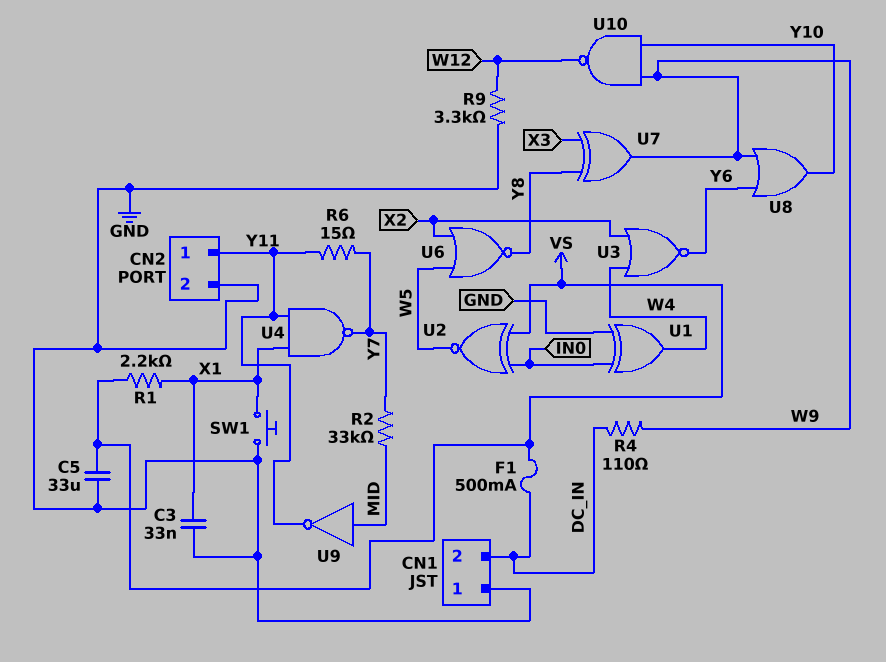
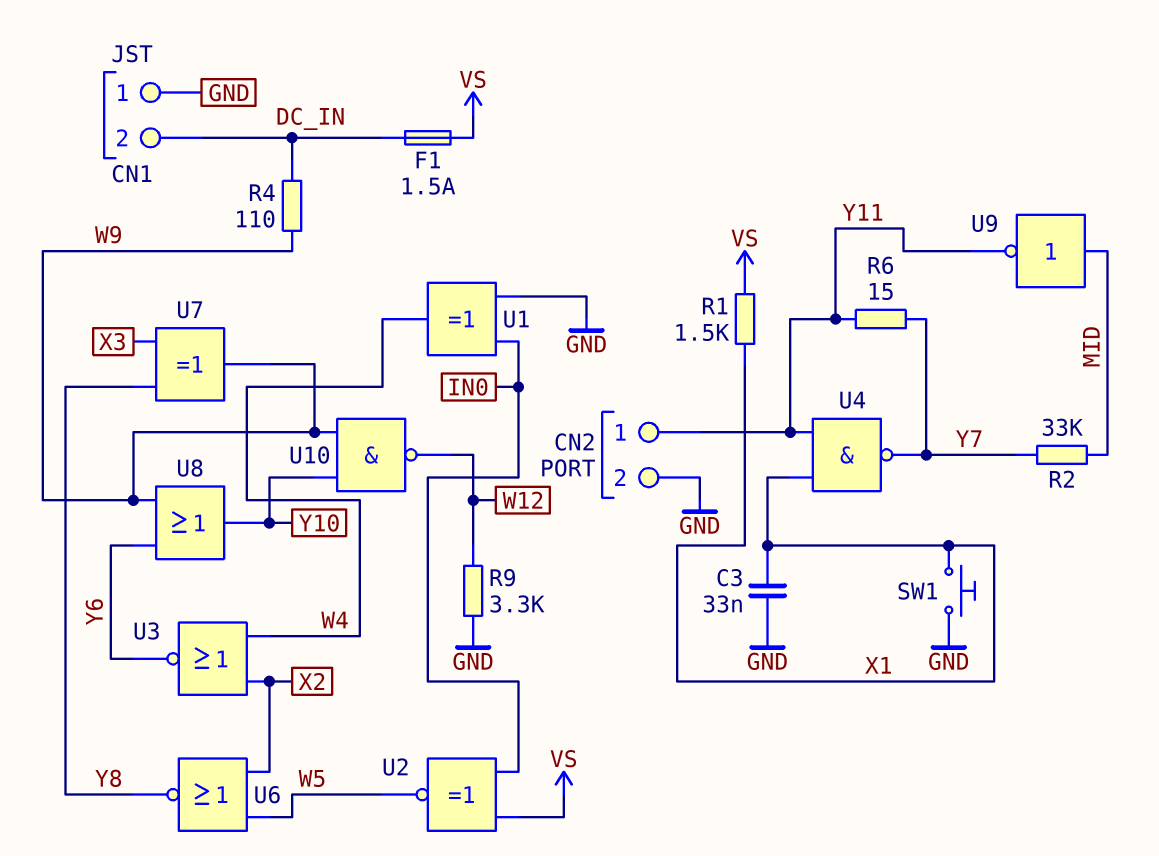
C5: 33uF (GND, VS) -> none
F1: 500mA (DC_IN, VS) -> 1.5A (DC_IN, VS)
R1: 2.2k (VS, X1) -> 1.5k (VS, X1)

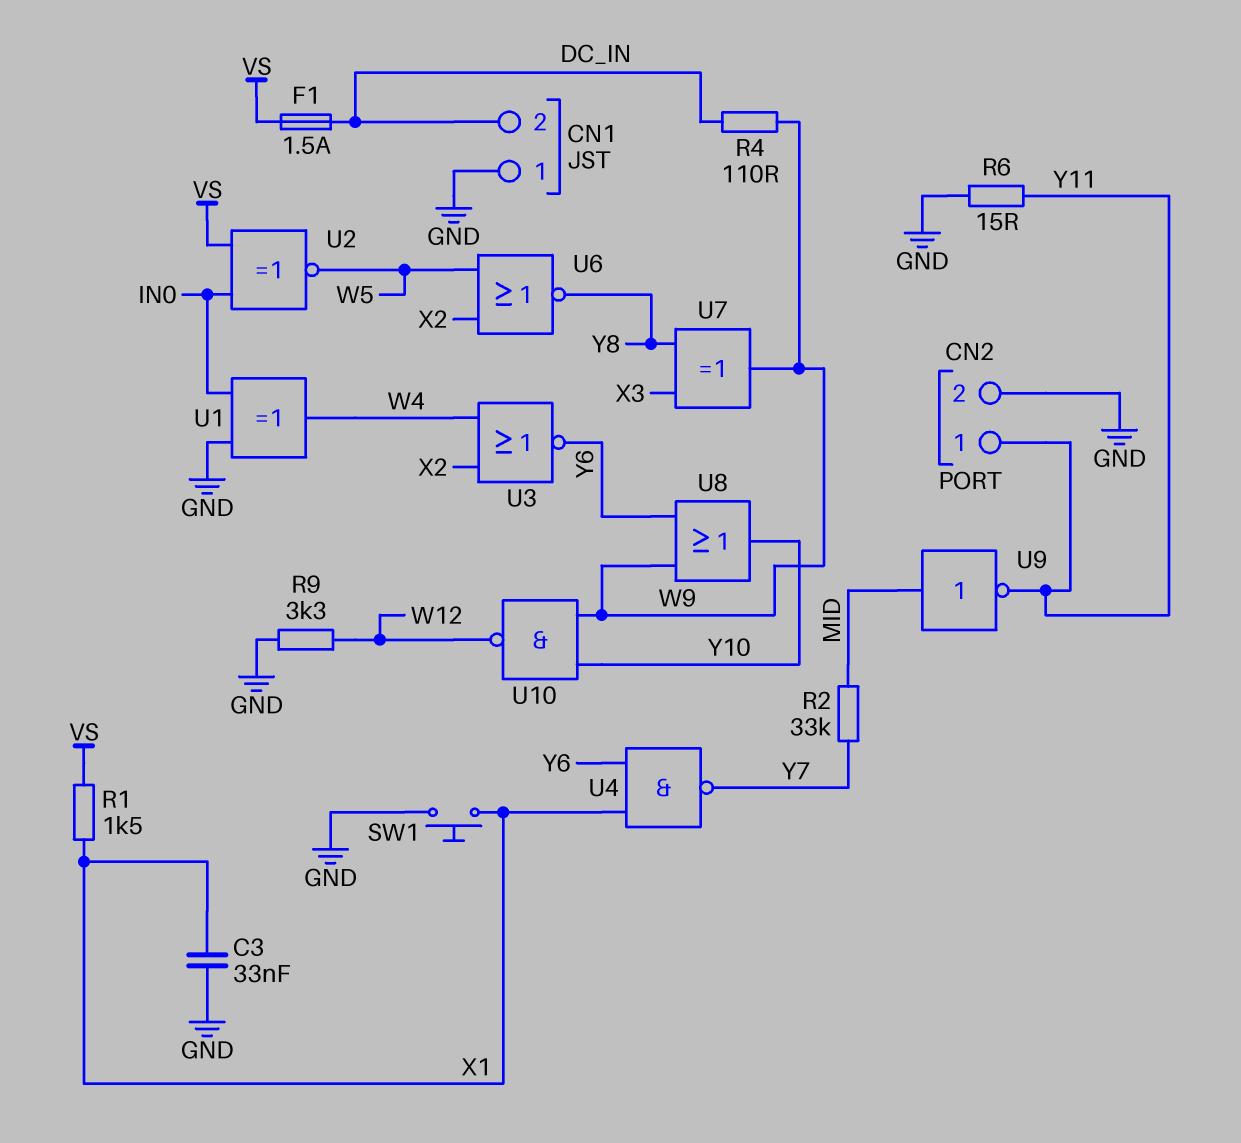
R6: 15 (Y7, Y11) -> 15 (GND, Y11)
U4: NAND (in X1, in Y11, out Y7) -> NAND (in X1, in Y6, out Y7)

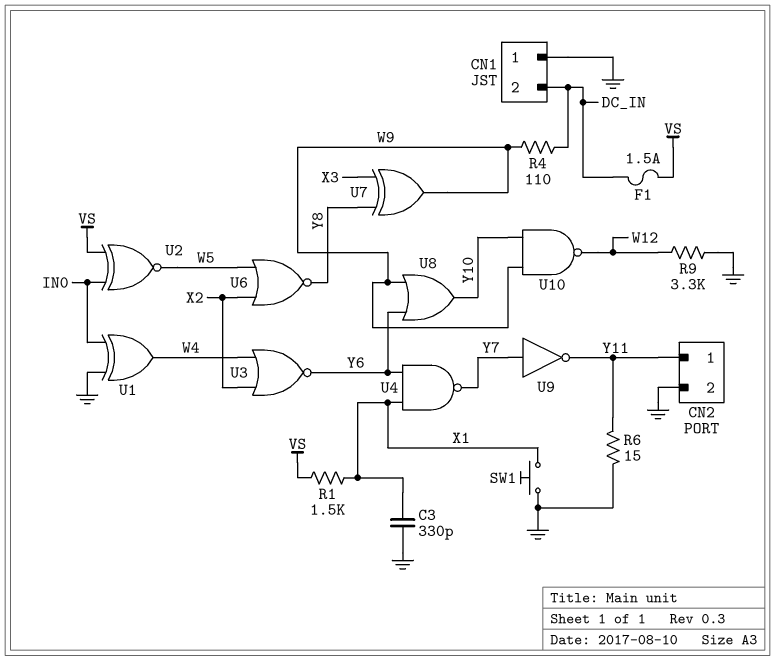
C3: 33nF (GND, X1) -> 330pF (GND, X1)
R2: 33k (MID, Y7) -> none
U9: NOT (in MID, out Y11) -> NOT (in Y7, out Y11)

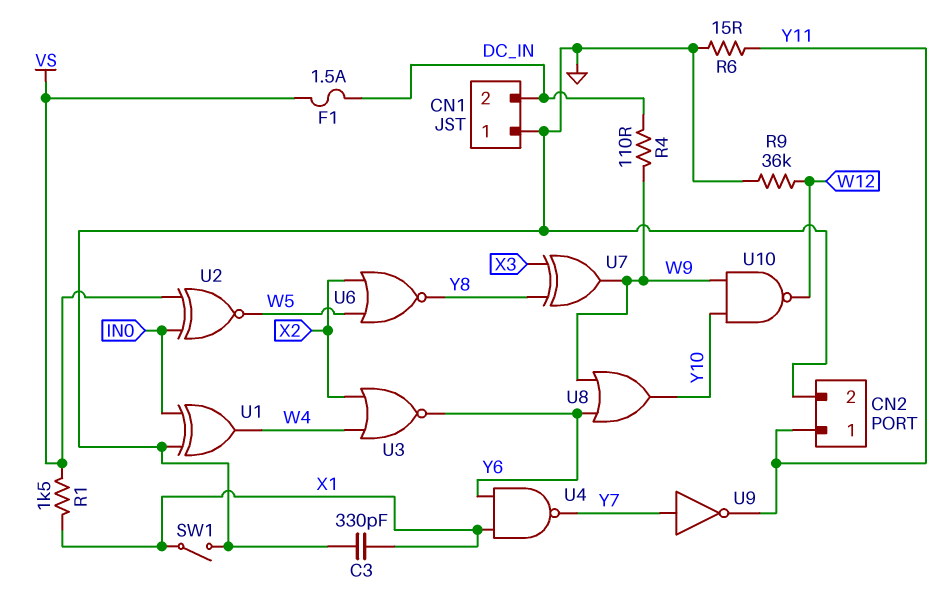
R9: 3.3k (GND, W12) -> 36k (GND, W12)
SW1: button (GND, X1) -> switch (GND, X1)

